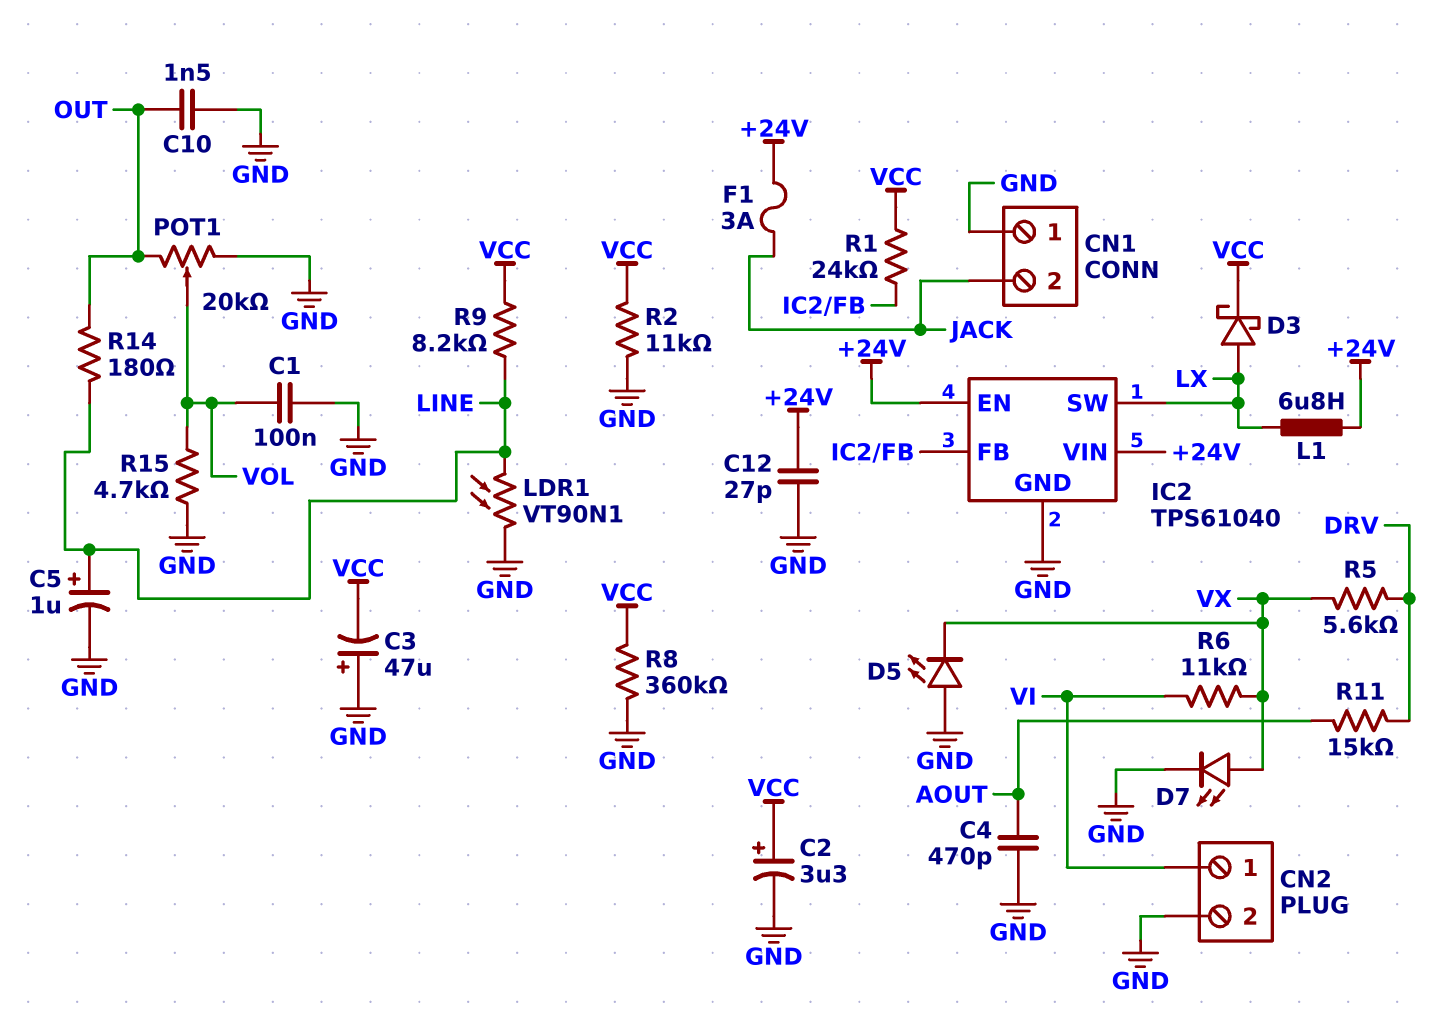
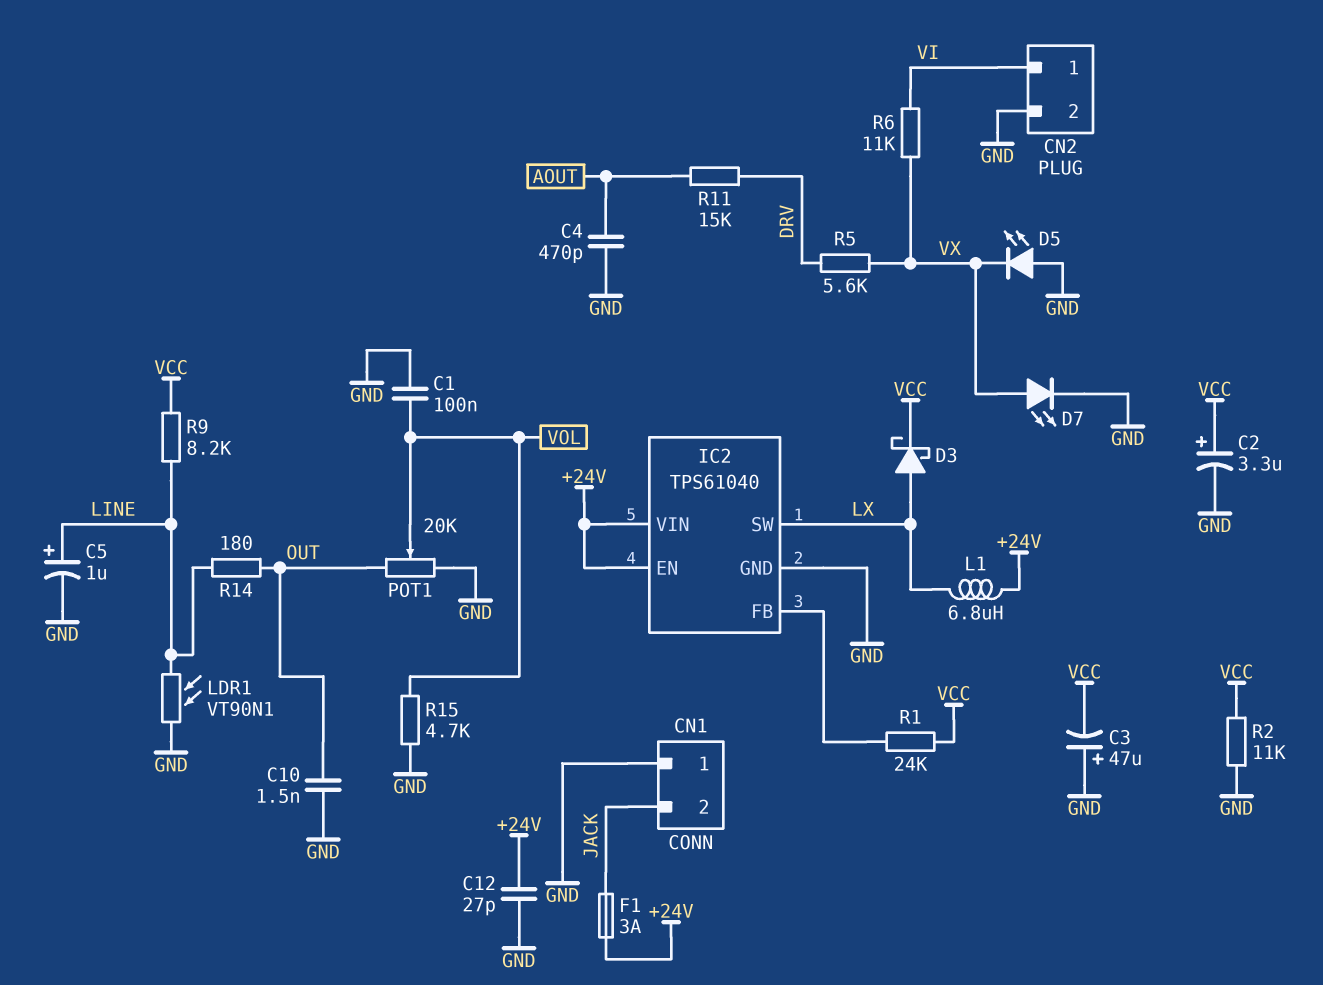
R8: 360k (GND, VCC) -> none

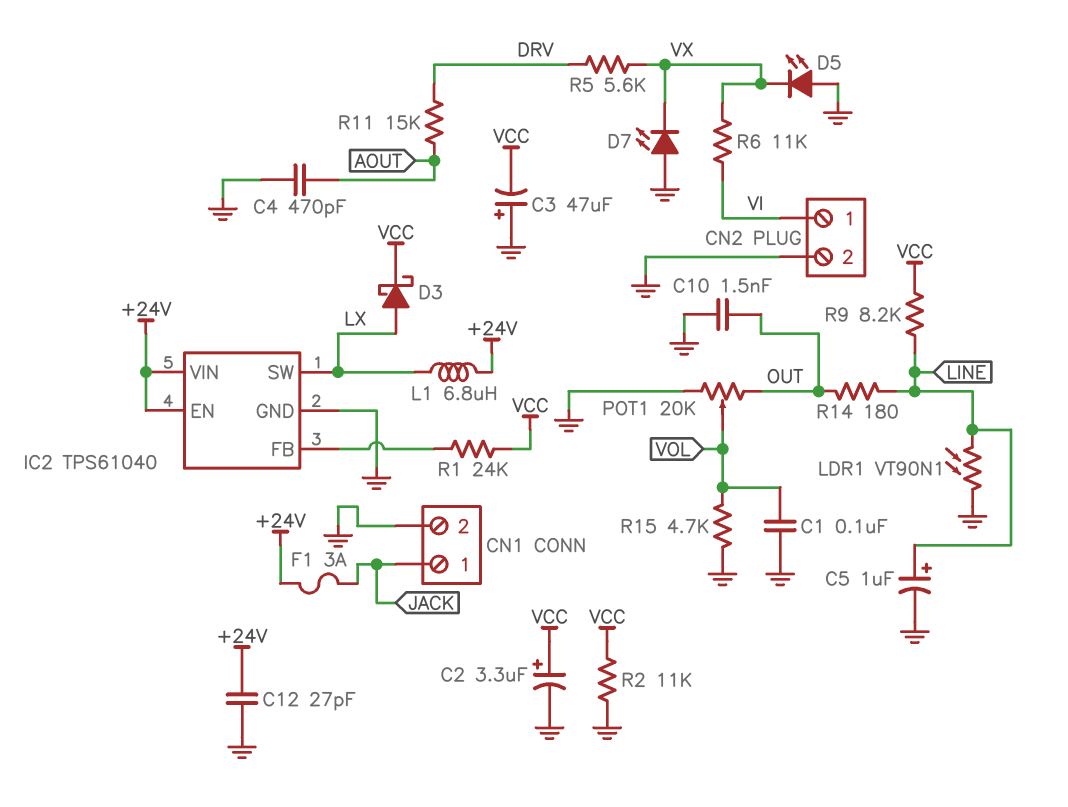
CN1 pin 1: GND -> JACK
CN1 pin 2: JACK -> GND
D7: LED (A VX, K GND) -> LED (A GND, K VX)

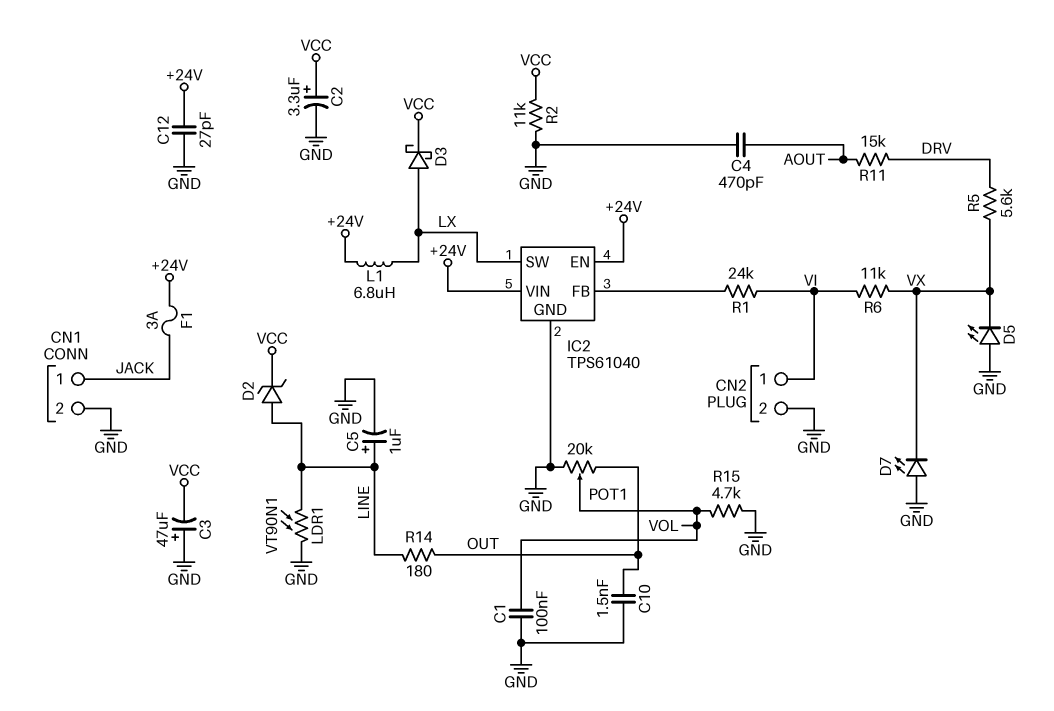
D2: none -> zener (A LINE, K VCC)
R1: 24k (IC2/FB, VCC) -> 24k (IC2/FB, VI)
R9: 8.2k (LINE, VCC) -> none

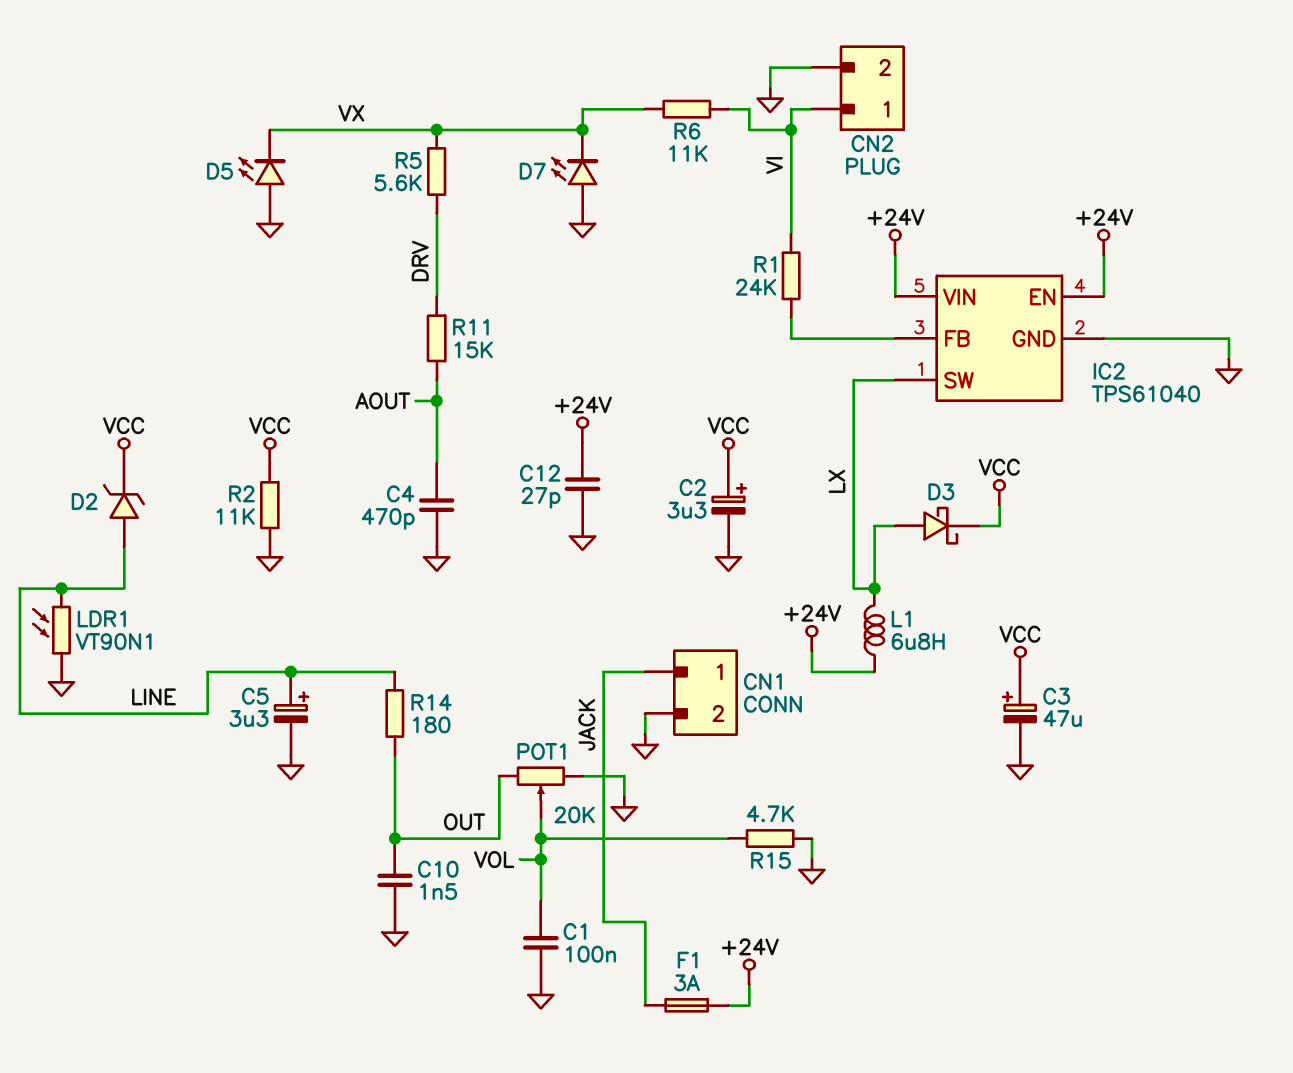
C3: 47uF (plus GND, minus VCC) -> 47uF (plus VCC, minus GND)
C5: 1uF (plus LINE, minus GND) -> 3.3uF (plus LINE, minus GND)

